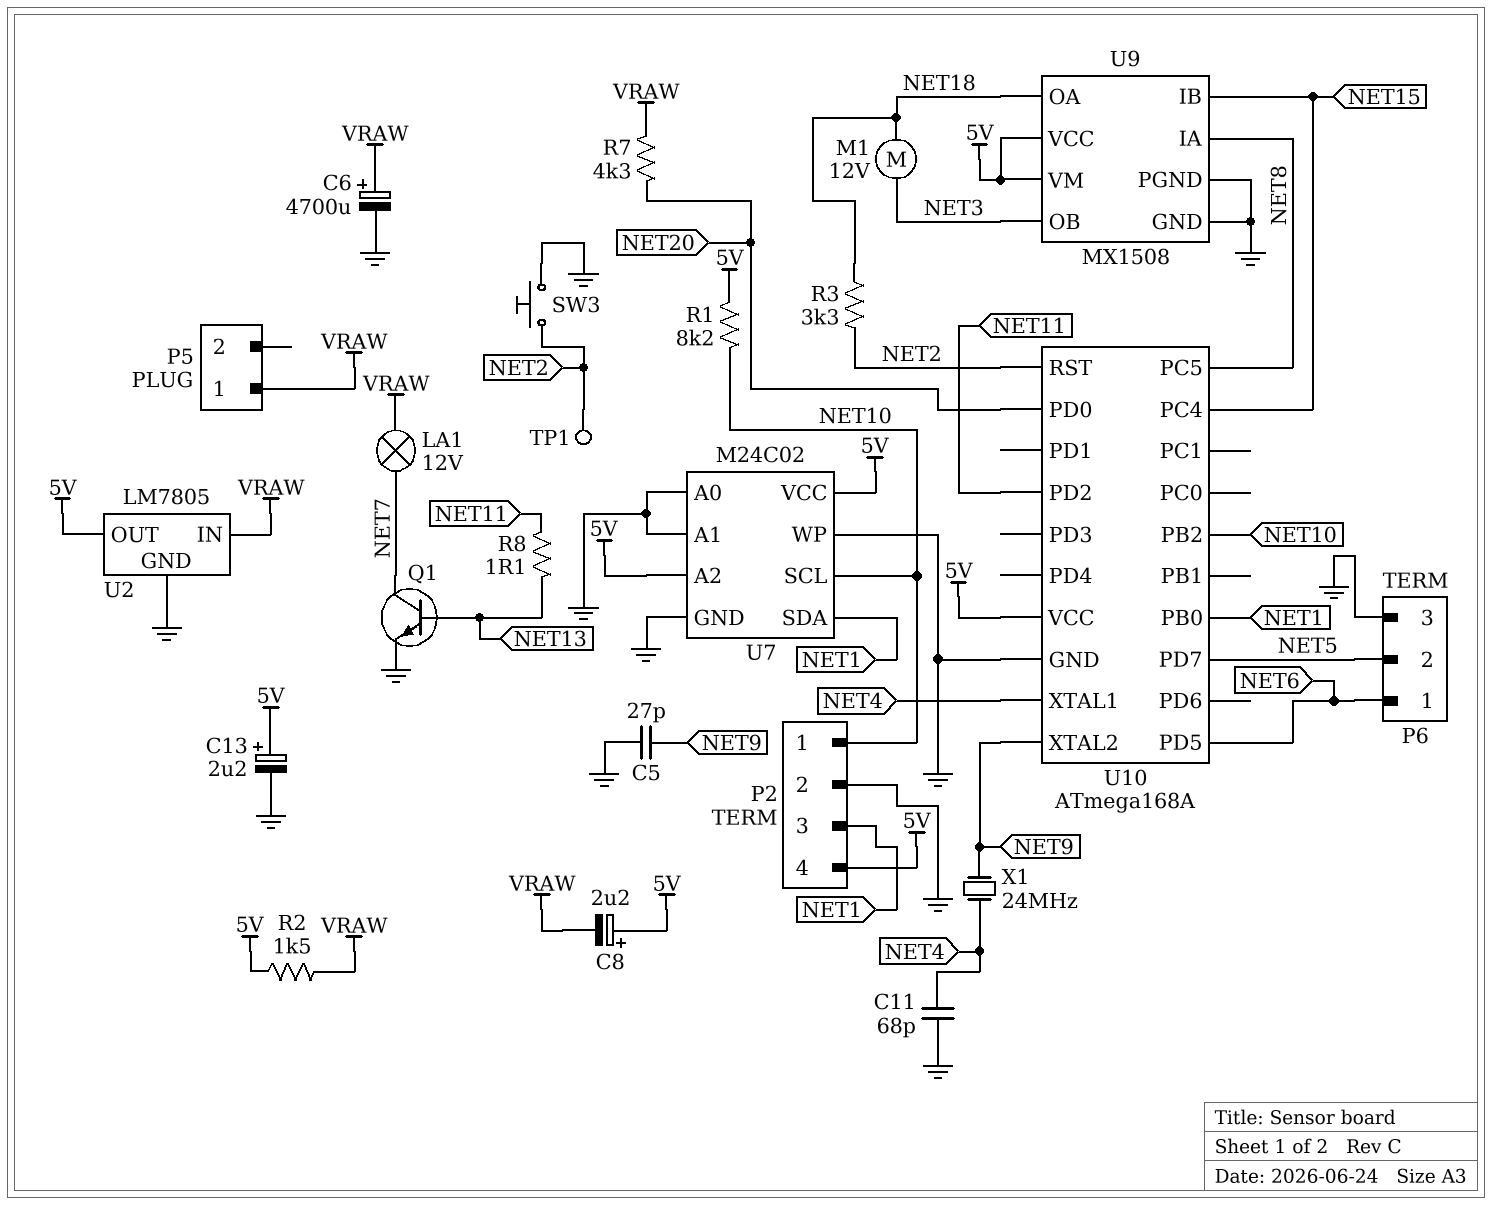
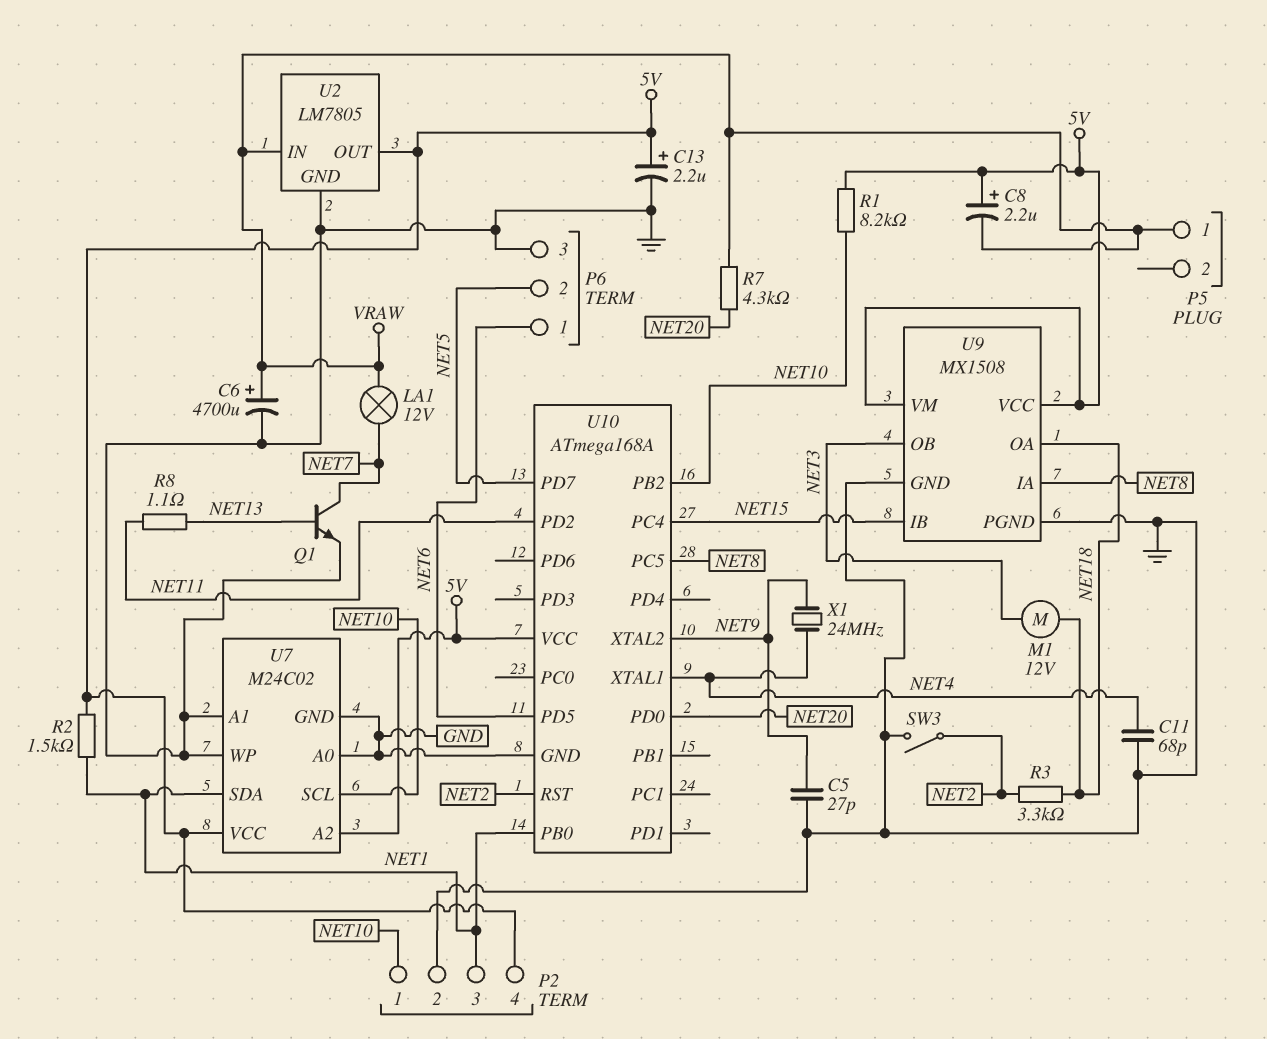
R2: 1.5k (5V, VRAW) -> 1.5k (5V, NET1)
SW3: button (GND, NET2) -> switch (GND, NET2)
TP1: test point (NET2) -> none

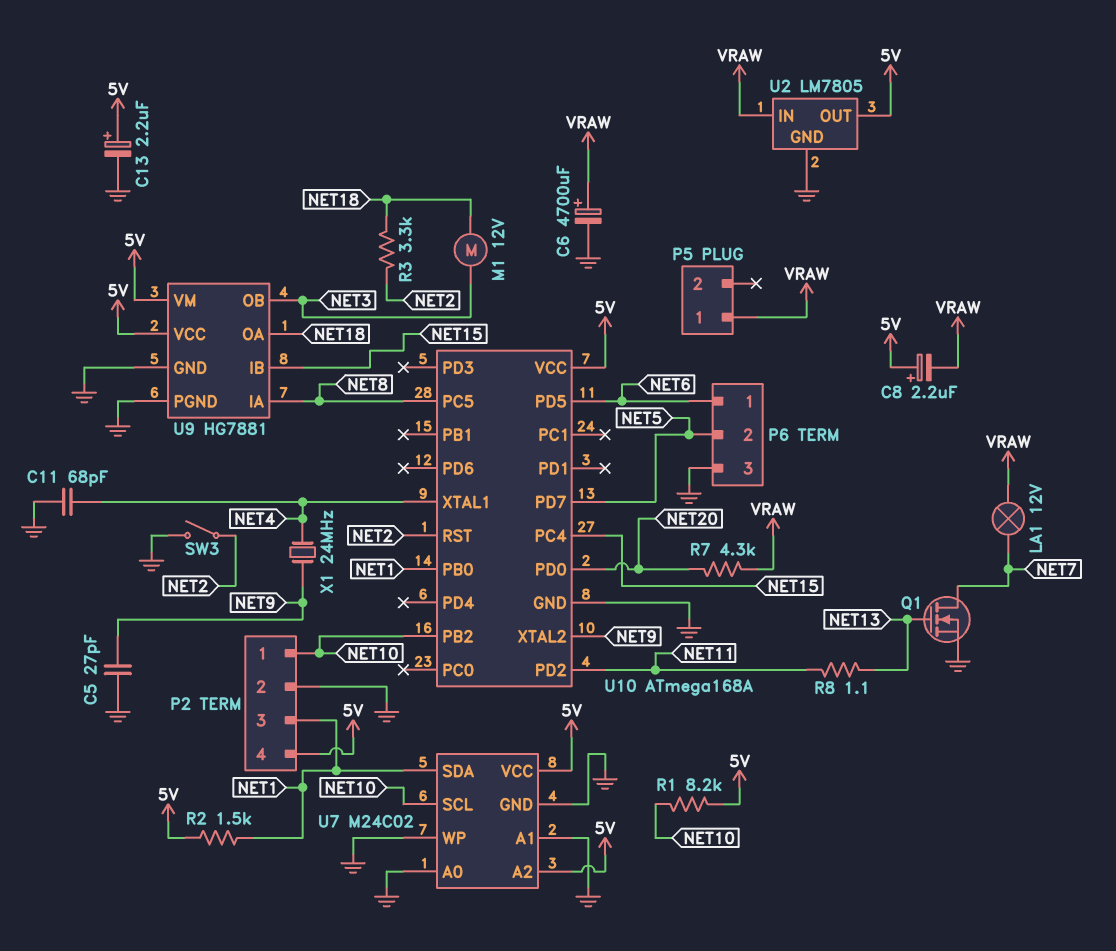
Q1: NPN (B NET13, C NET7, E GND) -> NMOS (G NET13, D NET7, S GND)
U9: MX1508 -> HG7881

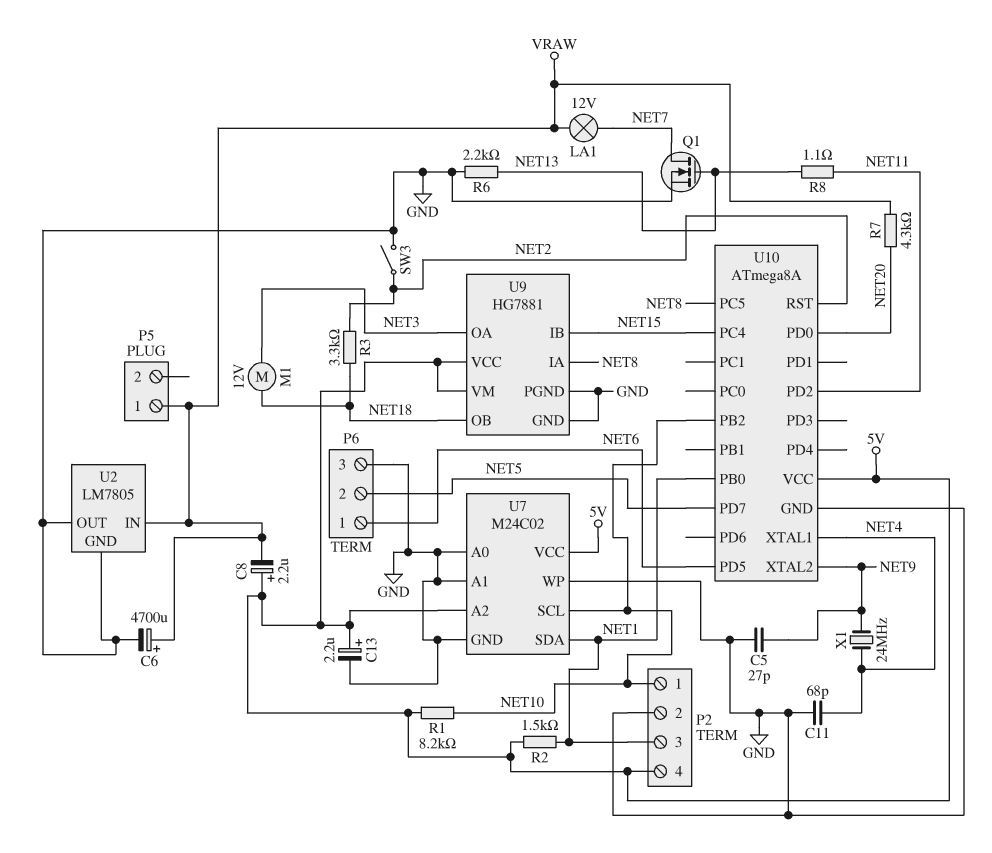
R6: none -> 2.2k (GND, NET13)
U2 pin OUT: 5V -> GND
U9 pin OA: NET18 -> NET3
U9 pin OB: NET3 -> NET18
U10: ATmega168A -> ATmega8A

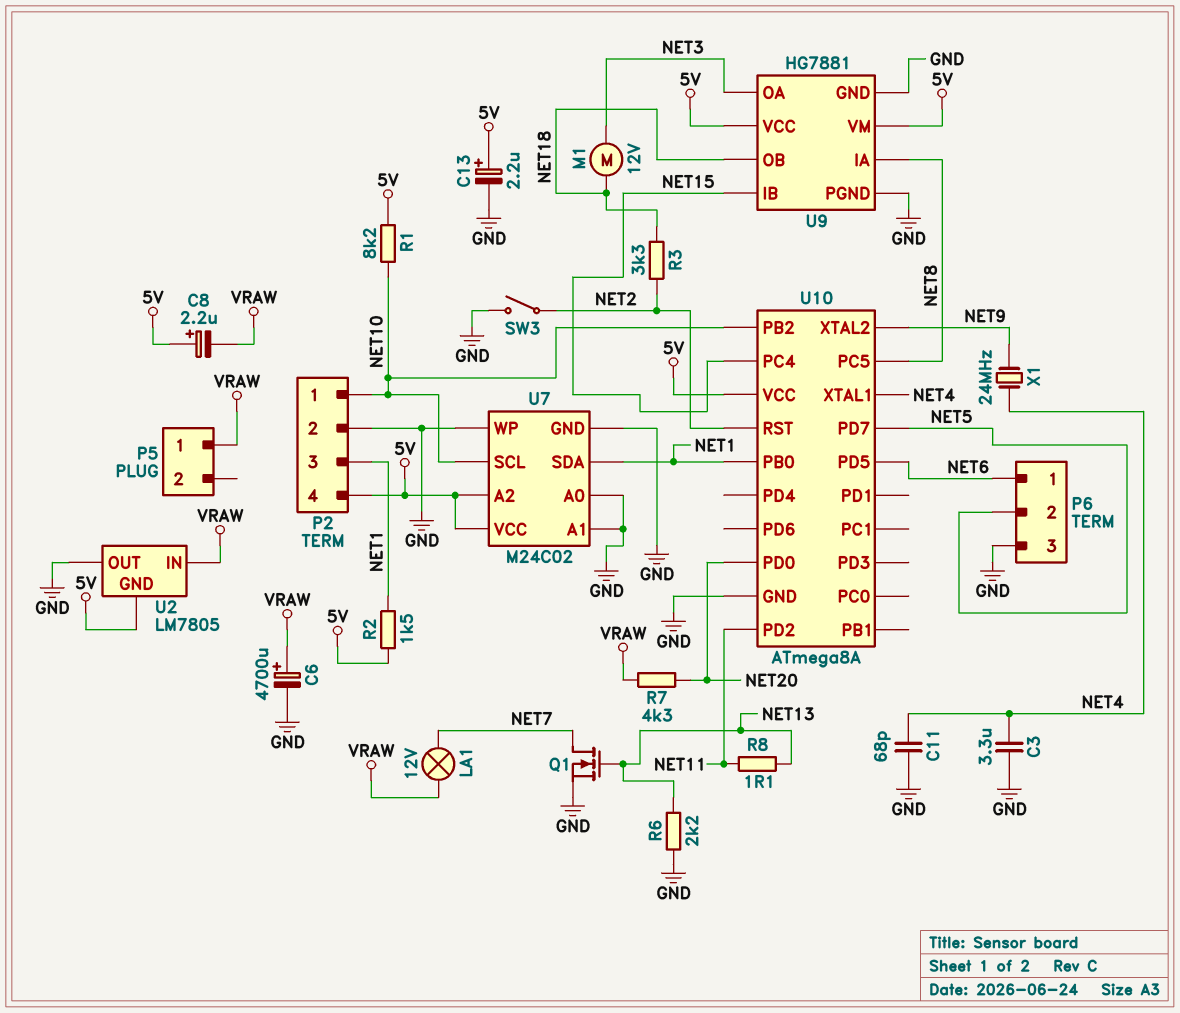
C3: none -> 3.3uF (GND, NET4)
C5: 27pF (GND, NET9) -> none
U2 pin GND: GND -> 5V

